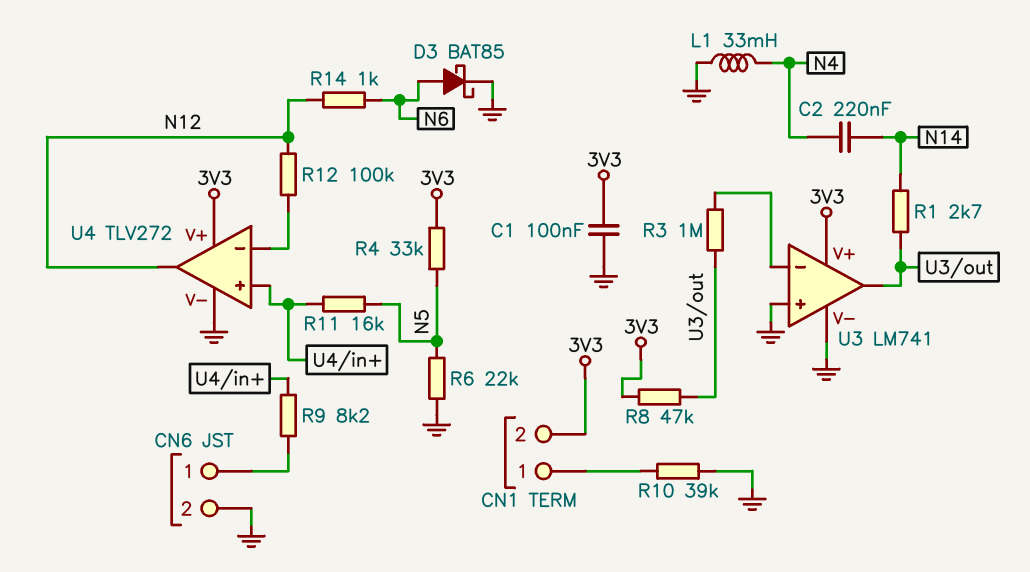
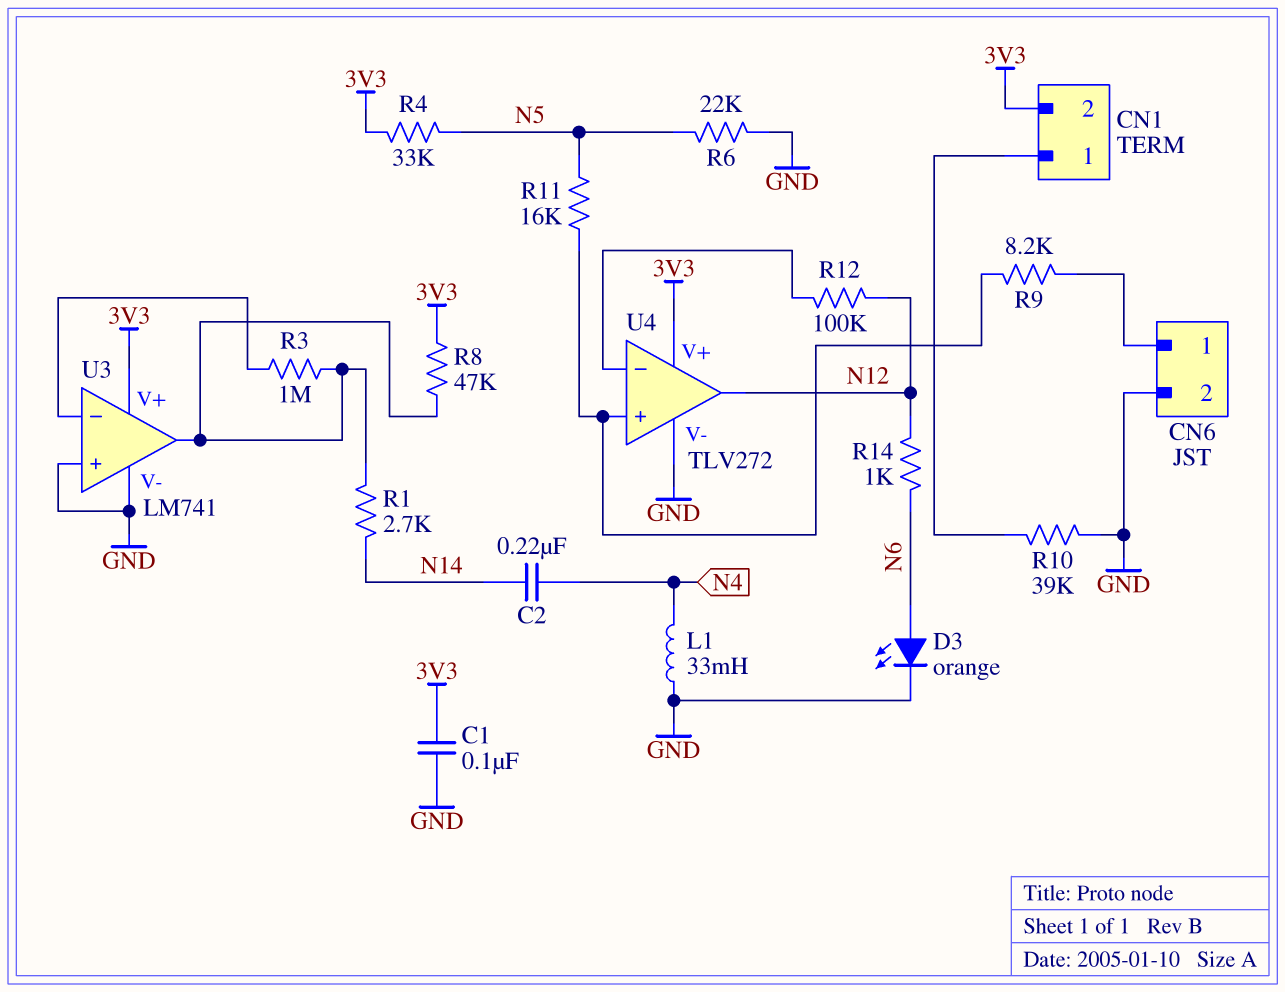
D3: schottky BAT85 (A N6, K GND) -> LED orange (A N6, K GND)

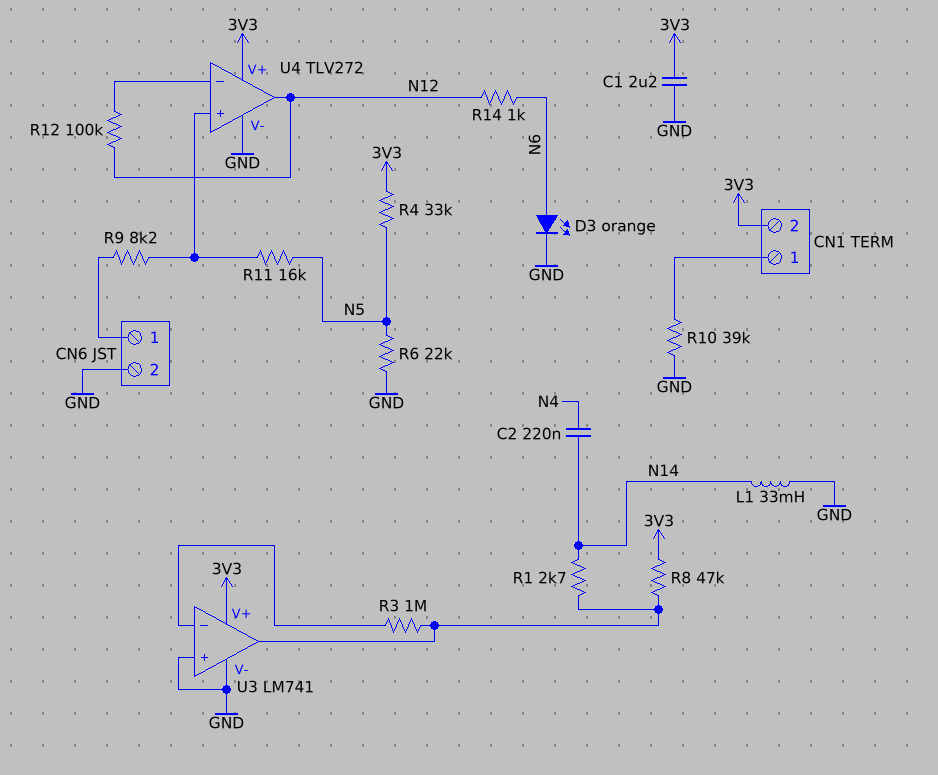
C1: 100nF (3V3, GND) -> 2.2uF (3V3, GND)
L1: 33mH (GND, N4) -> 33mH (GND, N14)

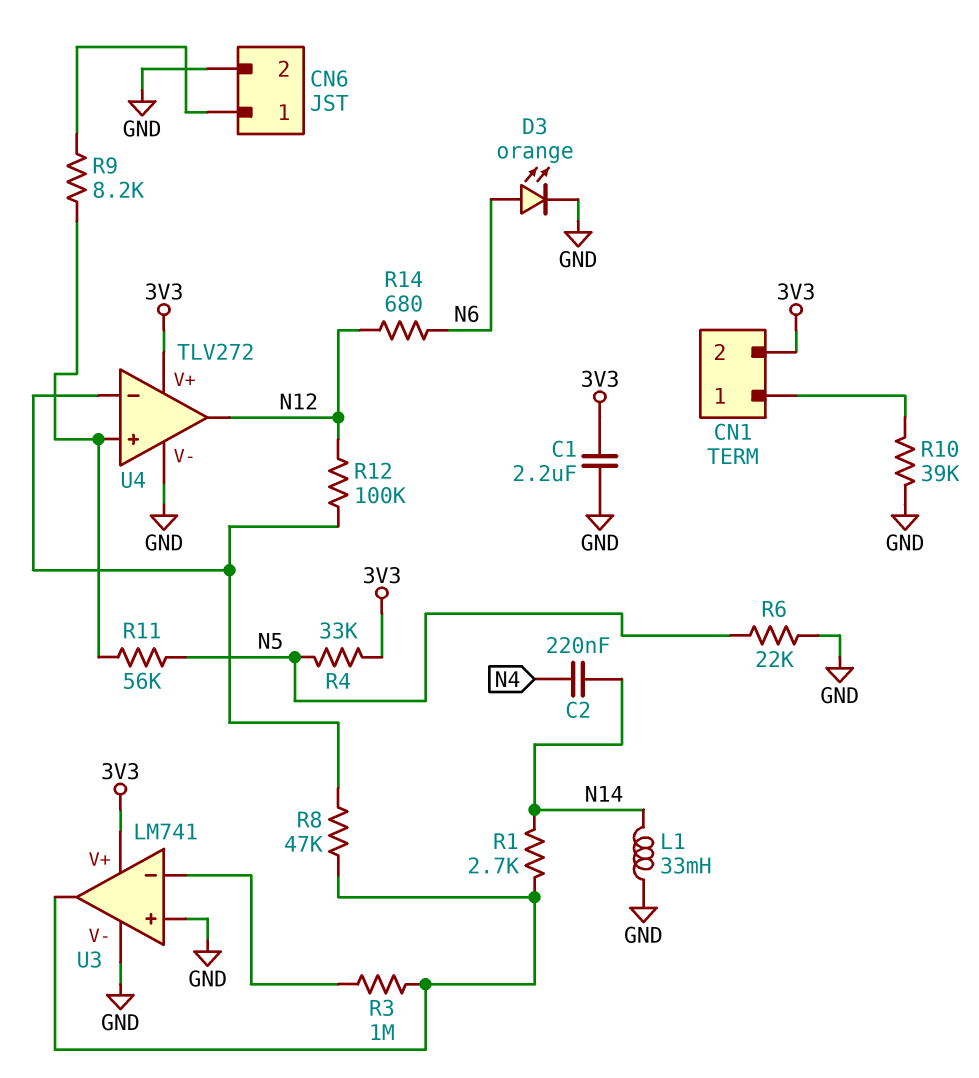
R8: 47k (3V3, U3/out) -> 47k (U3/out, U4/in-)
R11: 16k (N5, U4/in+) -> 56k (N5, U4/in+)
R14: 1k (N6, N12) -> 680 (N6, N12)

